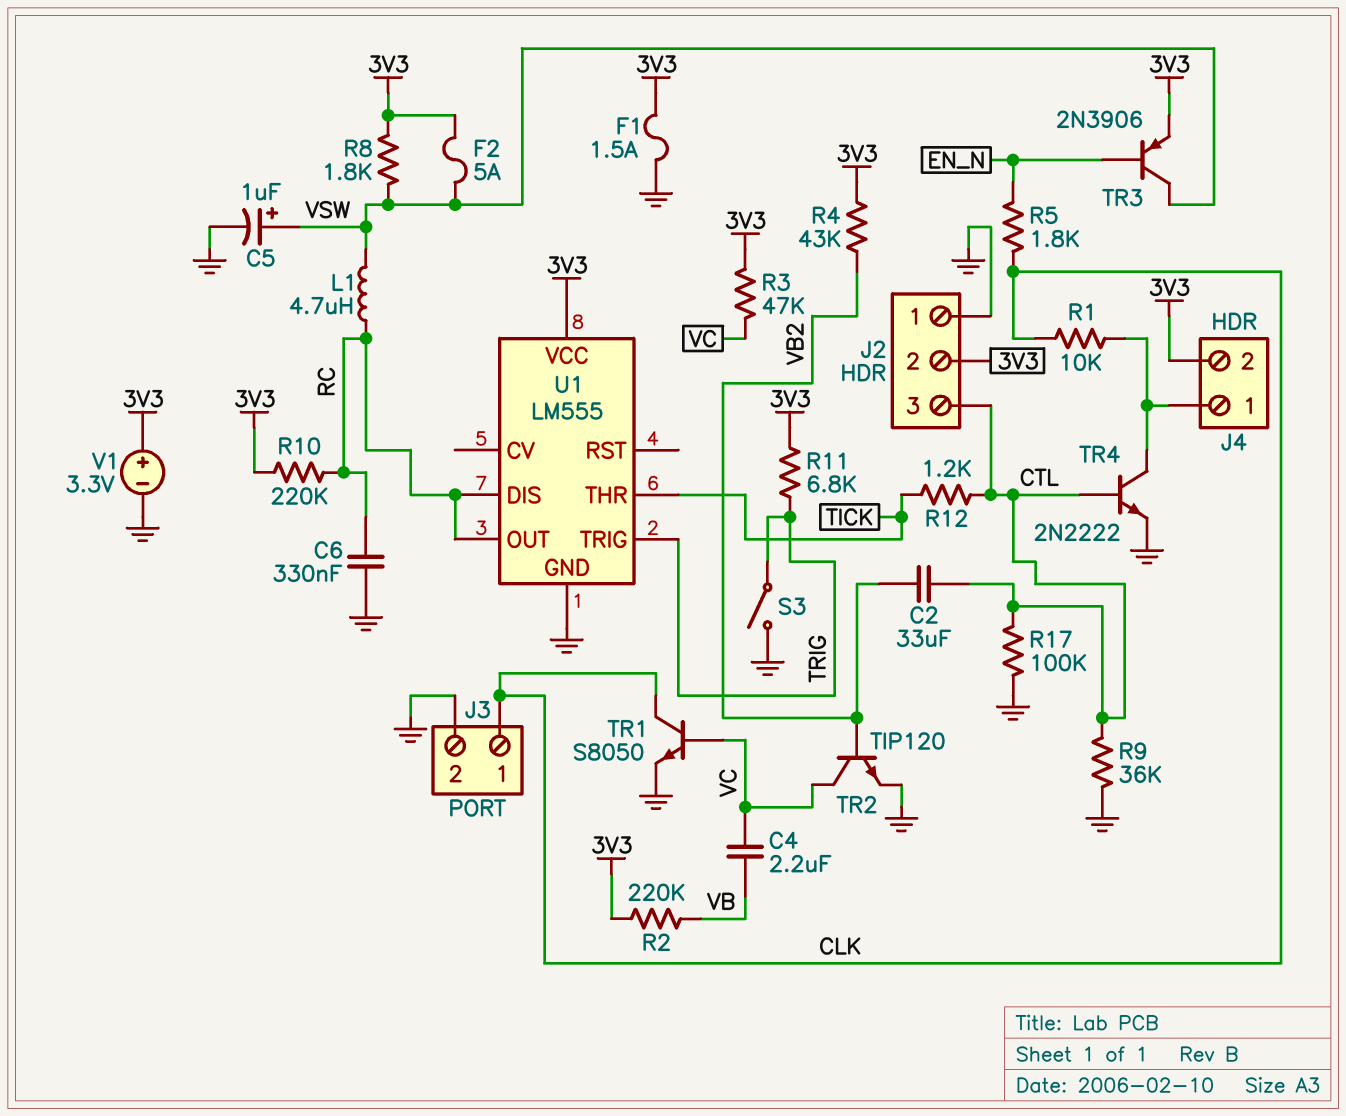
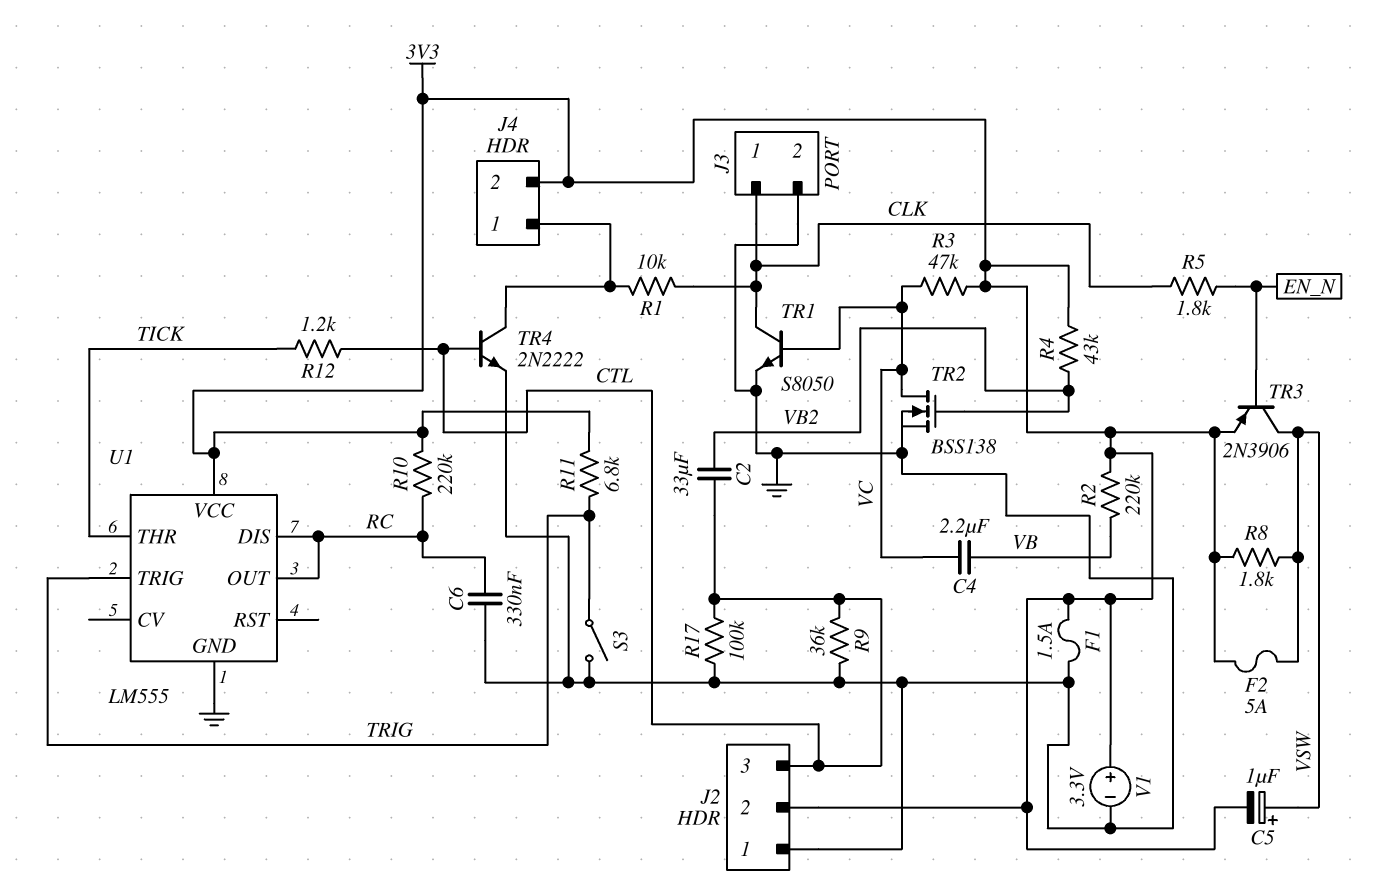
C5: 1uF (plus VSW, minus GND) -> 1uF (plus VSW, minus 3V3)
L1: 4.7uH (RC, VSW) -> none
TR2: NPN TIP120 (B VB2, C VC, E GND) -> NMOS BSS138 (G VB2, D VC, S GND)

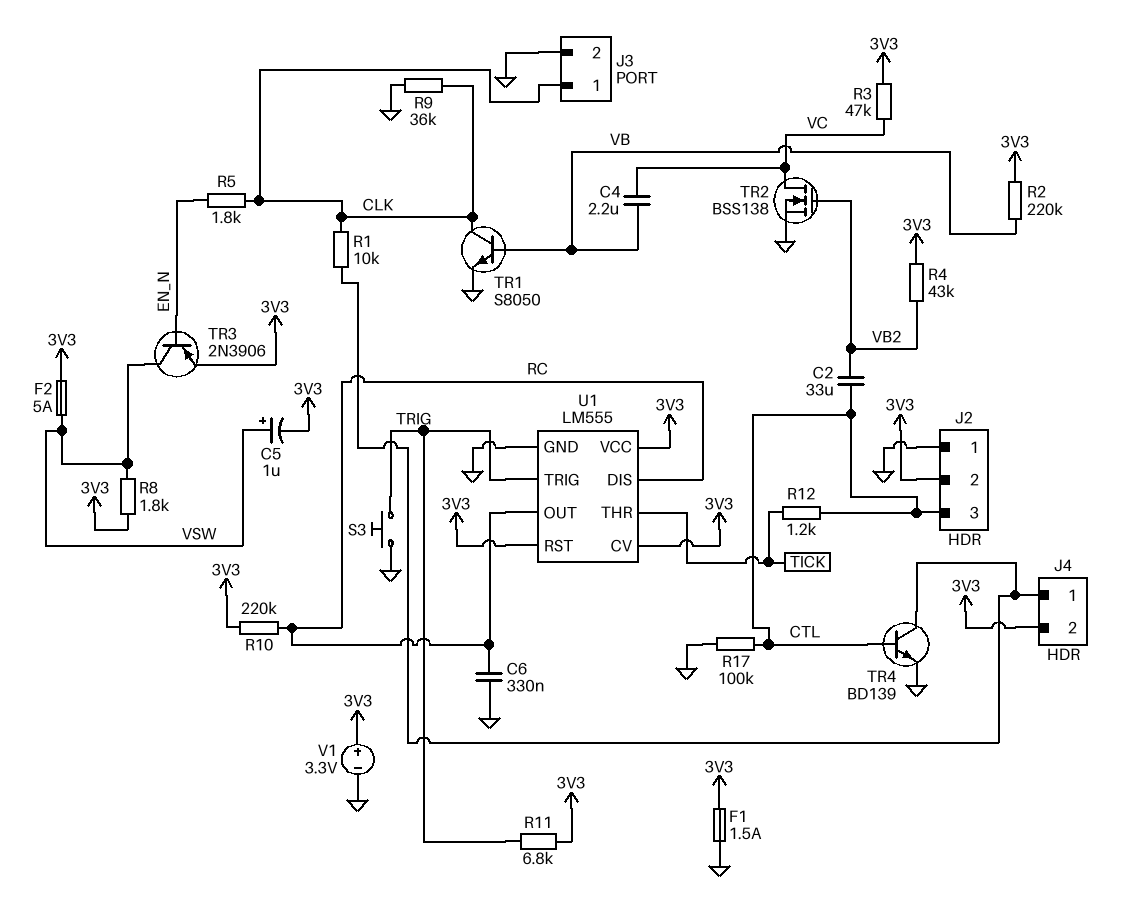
R9: 36k (CTL, GND) -> 36k (CLK, GND)
S3: switch (GND, TRIG) -> button (GND, TRIG)
TR1: NPN S8050 (B VC, C CLK, E GND) -> NPN S8050 (B VB, C CLK, E GND)
TR4: NPN 2N2222 (B CTL, C J4/1, E GND) -> NPN BD139 (B CTL, C J4/1, E GND)
U1 pin CV: none -> 3V3
U1 pin RST: none -> 3V3

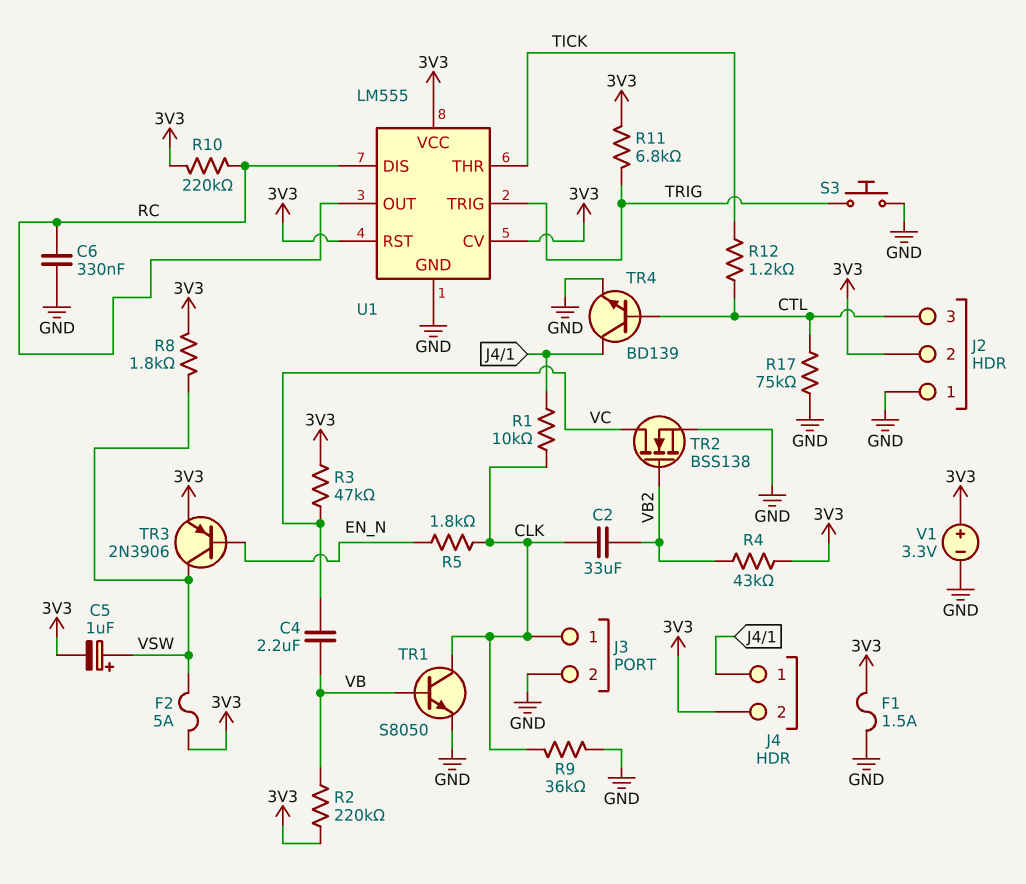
C2: 33uF (CTL, VB2) -> 33uF (CLK, VB2)
R17: 100k (CTL, GND) -> 75k (CTL, GND)

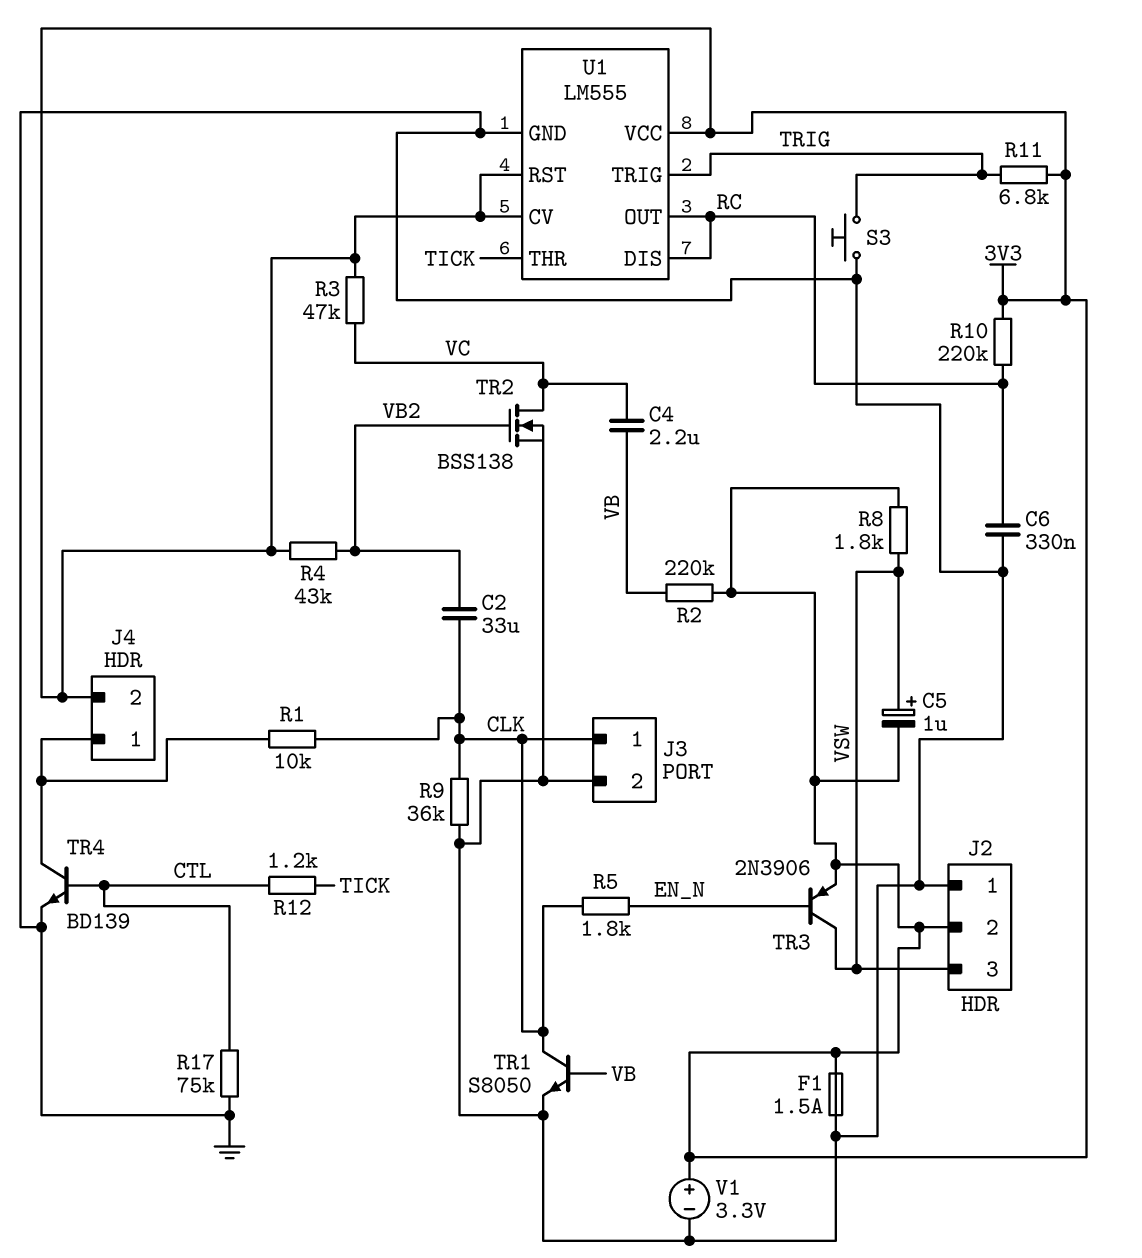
F2: 5A (3V3, VSW) -> none
J2 pin 3: CTL -> VSW

